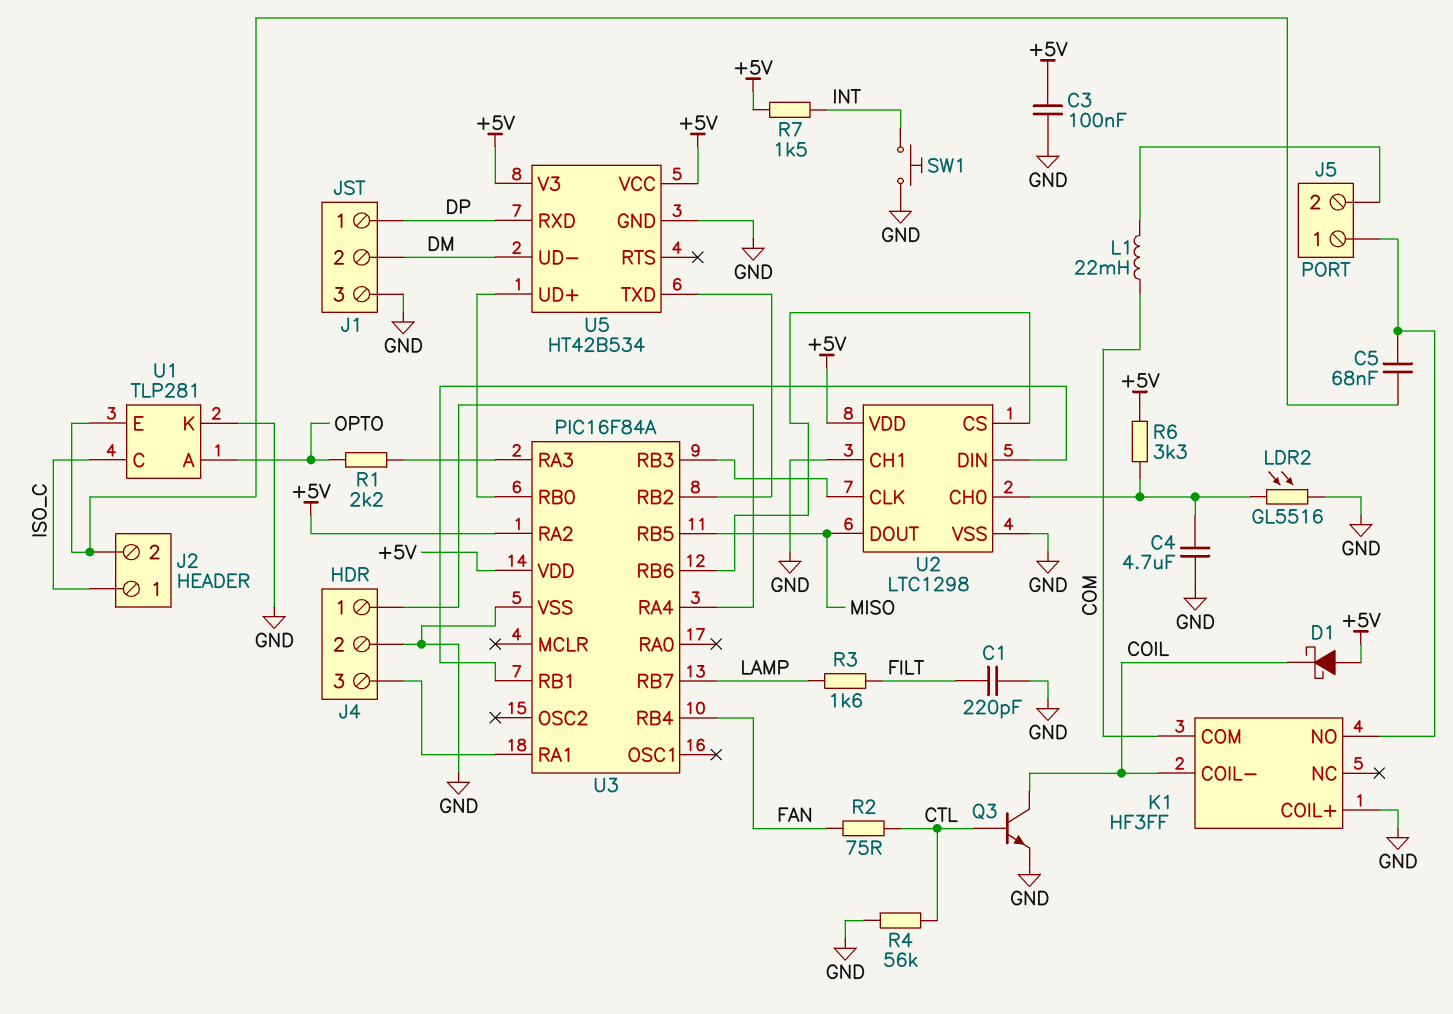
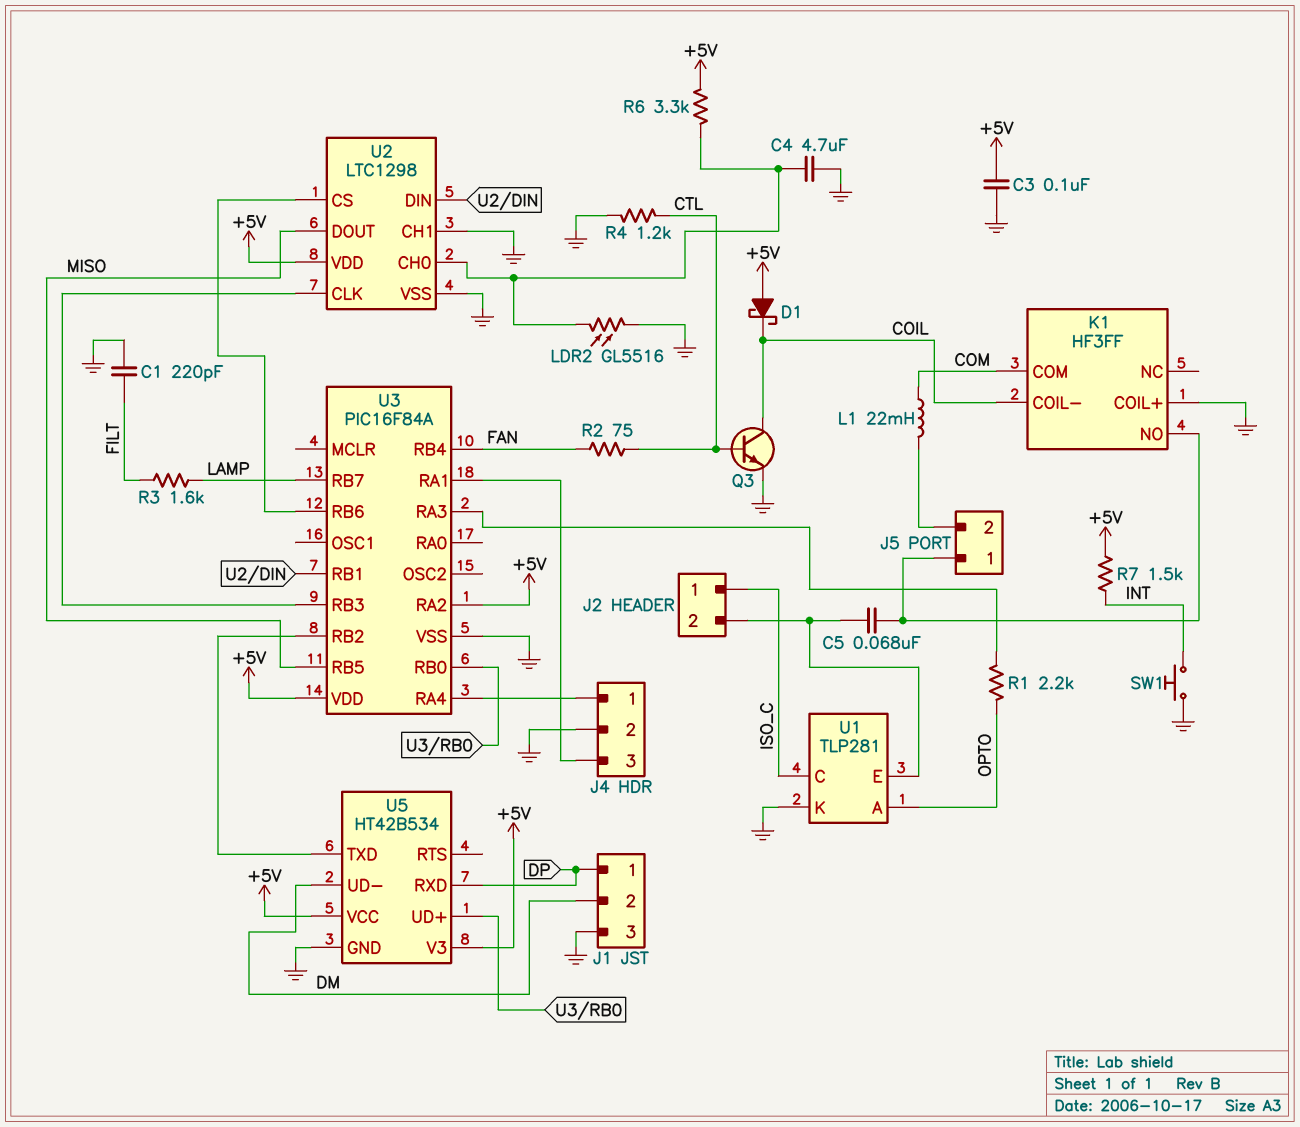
R4: 56k (CTL, GND) -> 1.2k (CTL, GND)

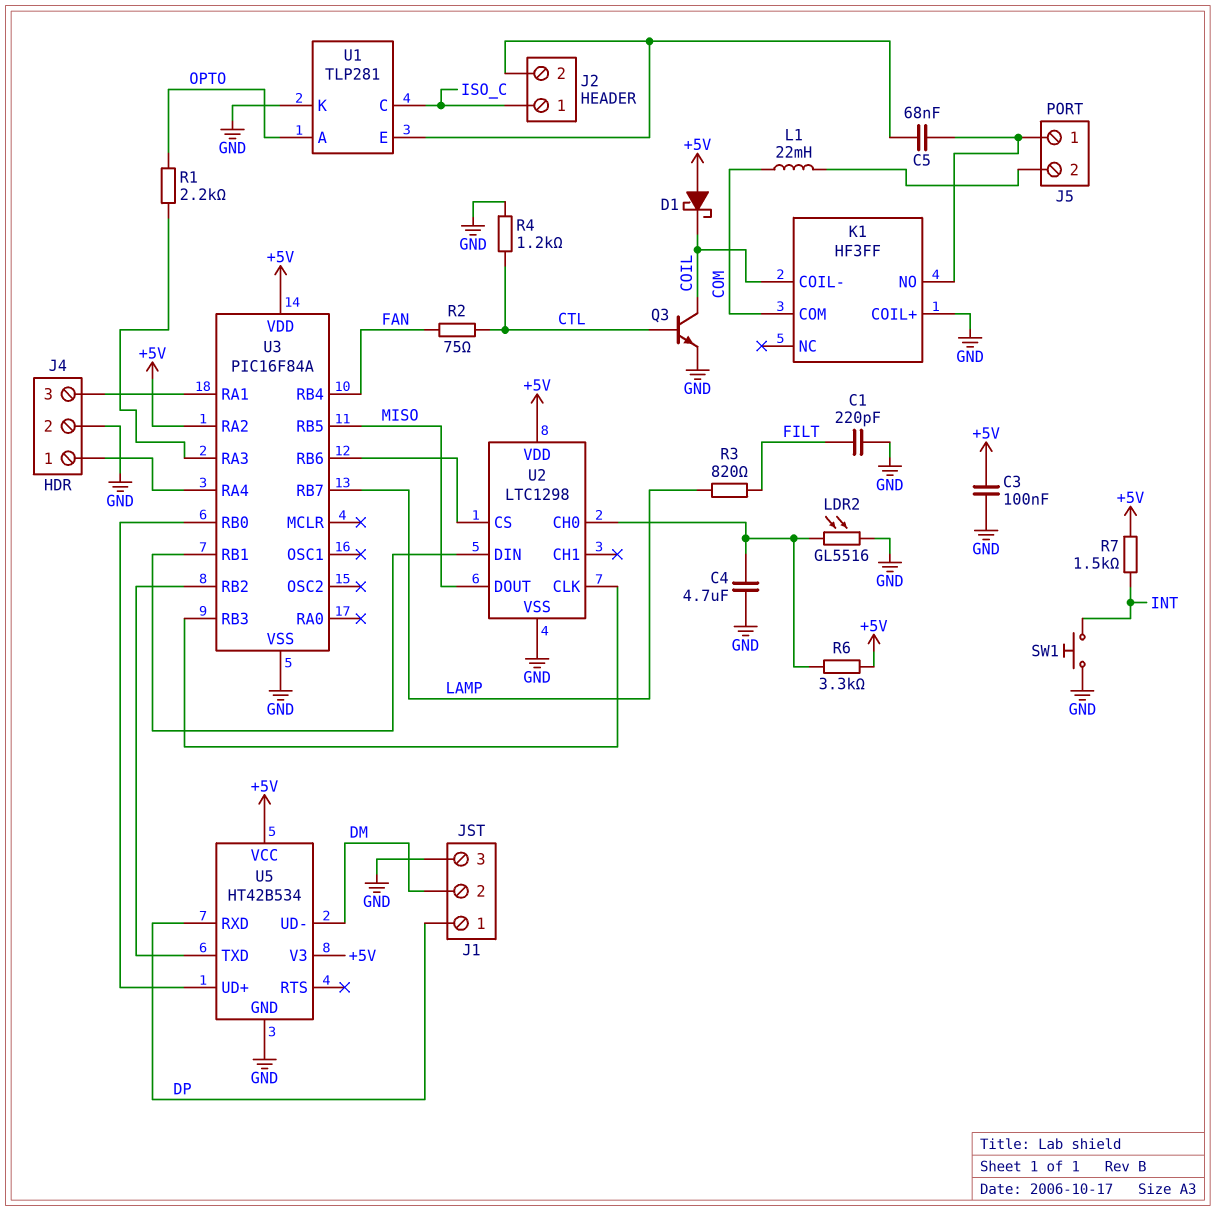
R3: 1.6k (FILT, LAMP) -> 820 (FILT, LAMP)
U2 pin CH1: GND -> none

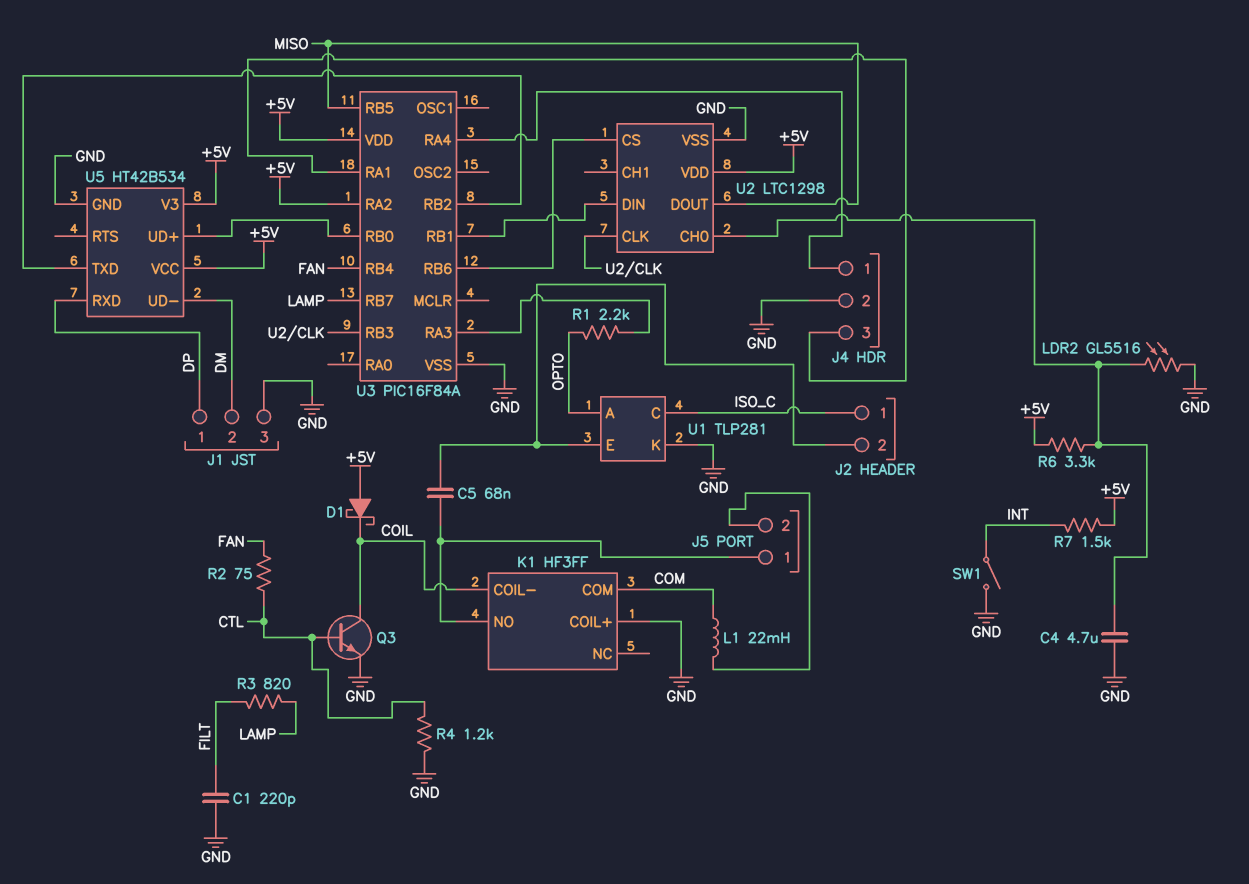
C3: 100nF (+5V, GND) -> none
SW1: button (GND, INT) -> switch (GND, INT)

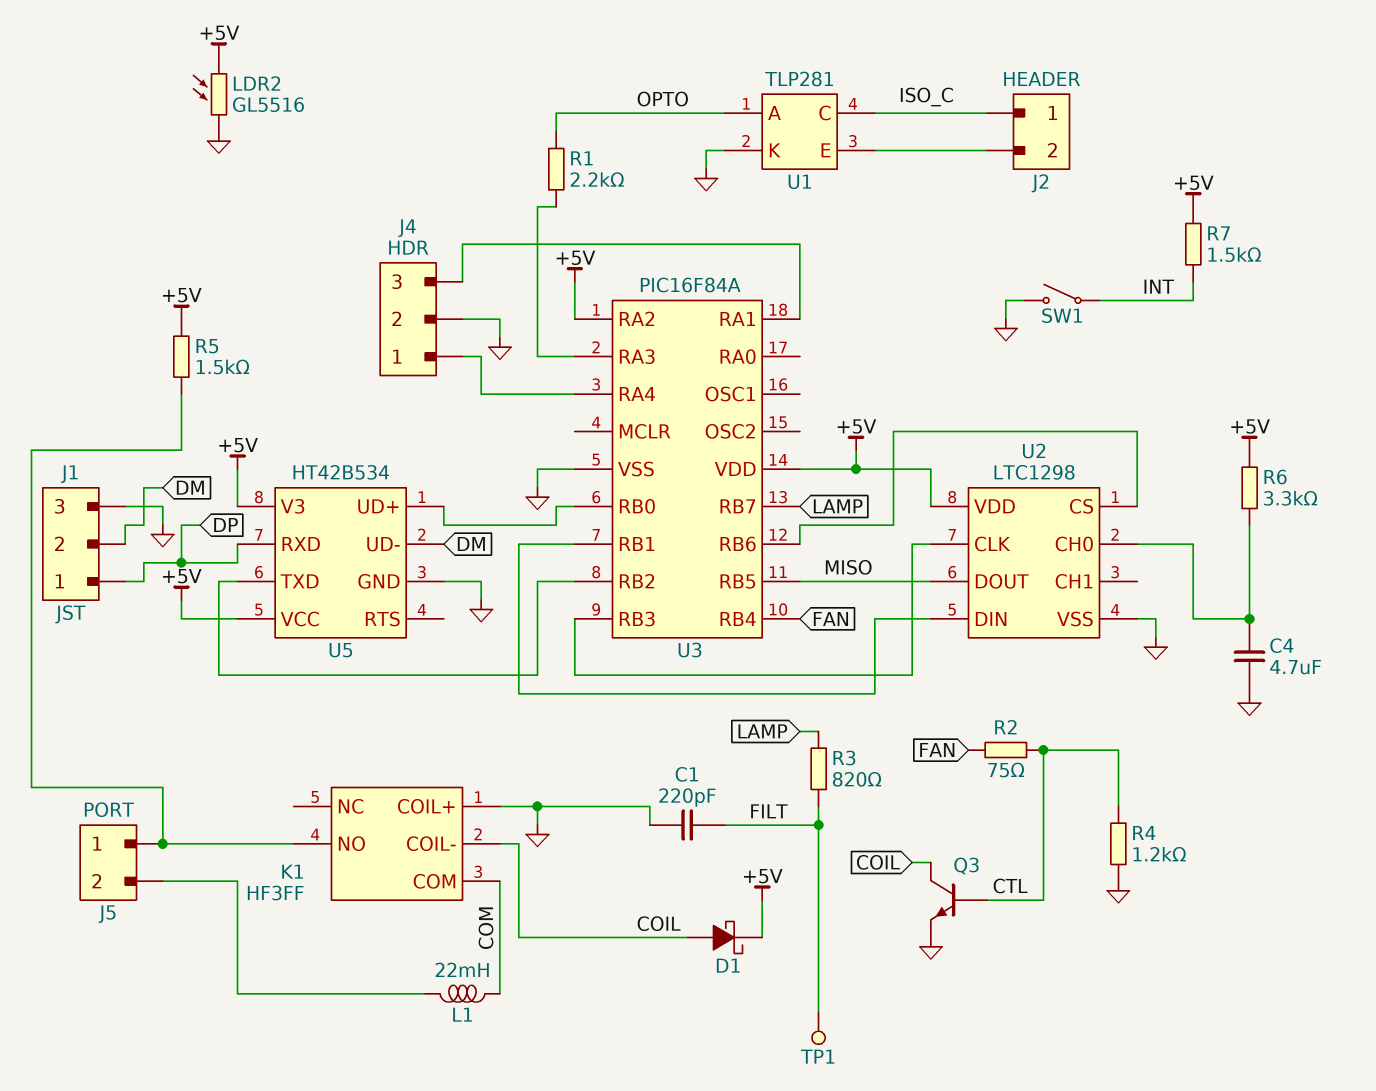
C5: 68nF (J2/2, J5/1) -> none
D1: schottky (A +5V, K COIL) -> schottky (A COIL, K +5V)
LDR2: GL5516 (GND, U2/CH0) -> GL5516 (+5V, GND)
R5: none -> 1.5k (+5V, J5/1)
TP1: none -> test point (FILT)

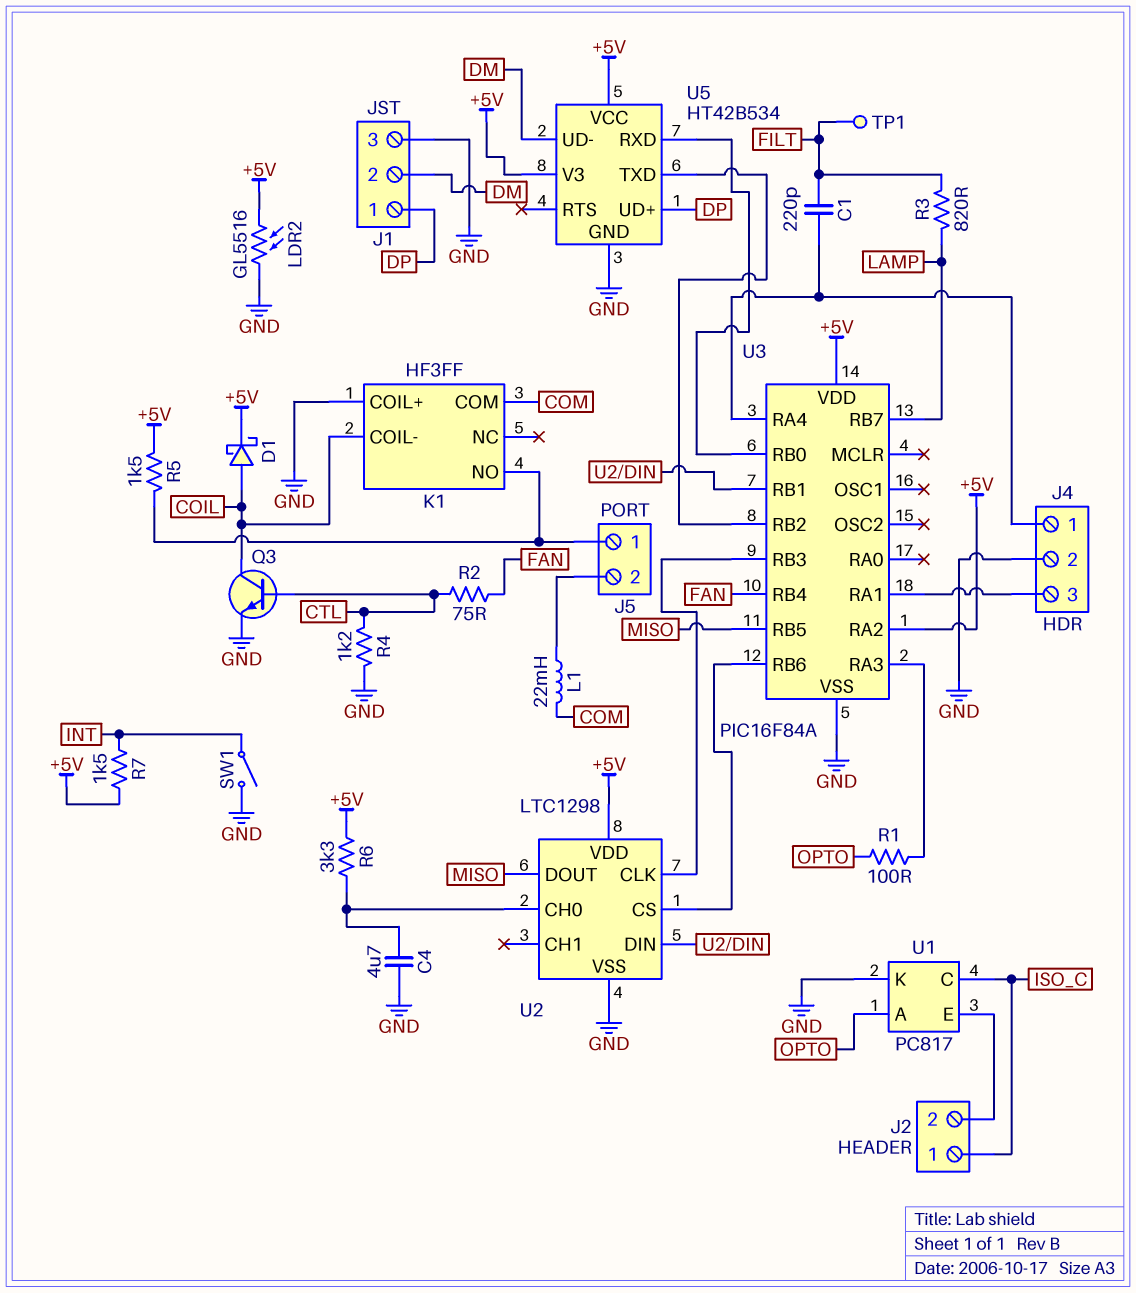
C1: 220pF (FILT, GND) -> 220pF (FILT, J4/1)
R1: 2.2k (OPTO, U3/RA3) -> 100 (OPTO, U3/RA3)
U1: TLP281 -> PC817
U5 pin RXD: DP -> U3/RB0
U5 pin UD+: U3/RB0 -> DP

